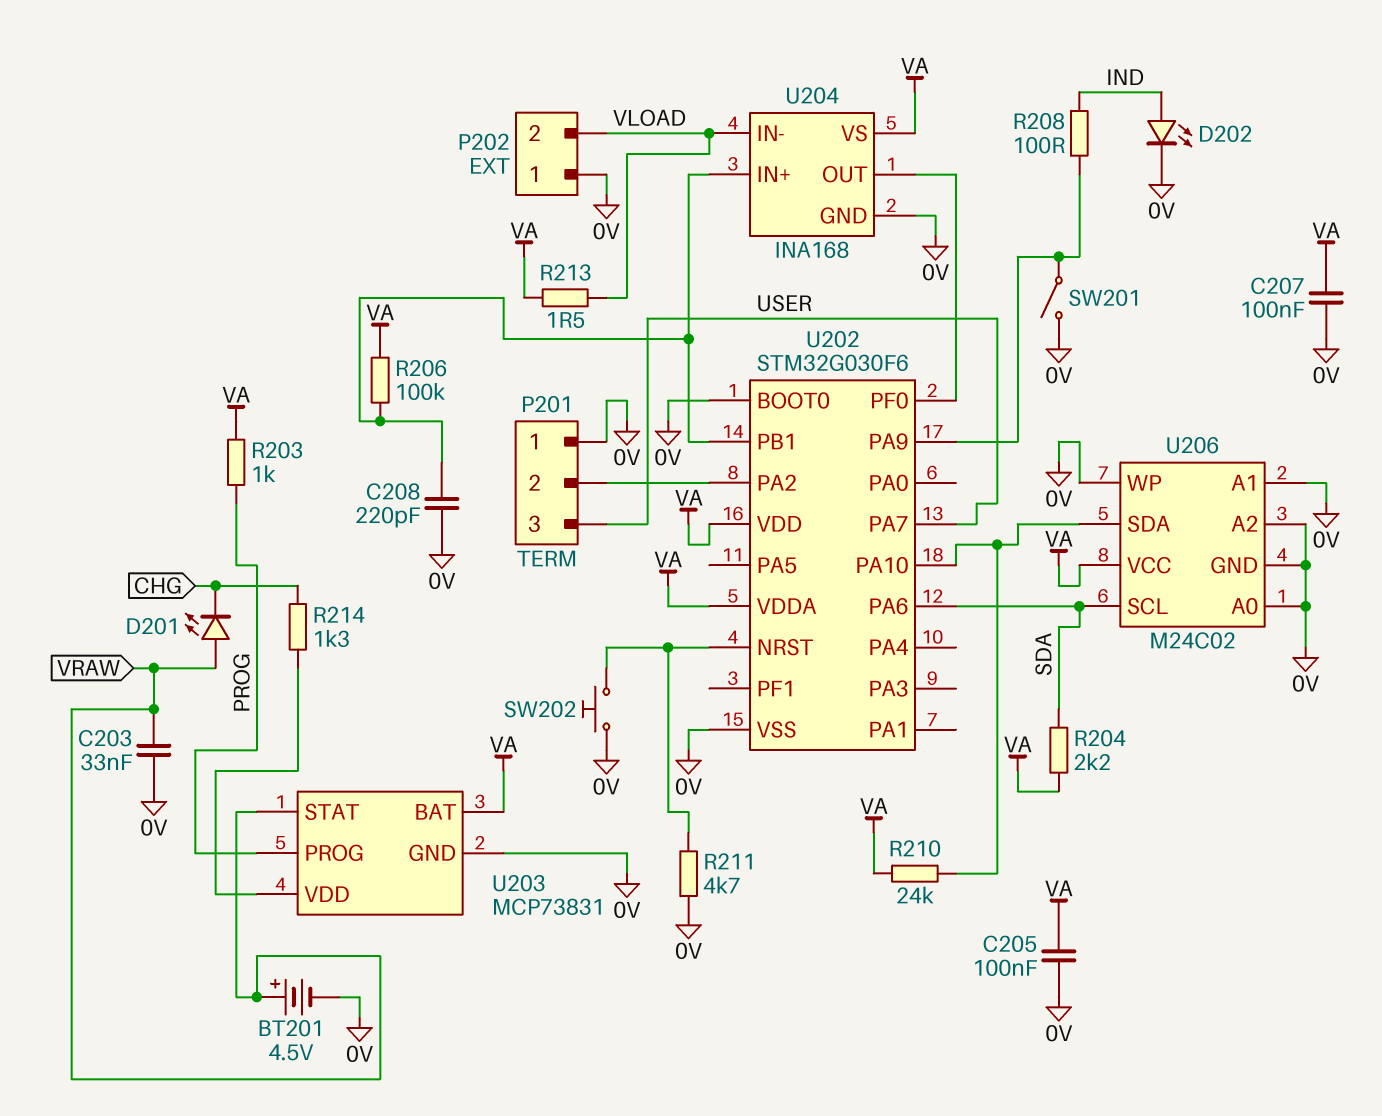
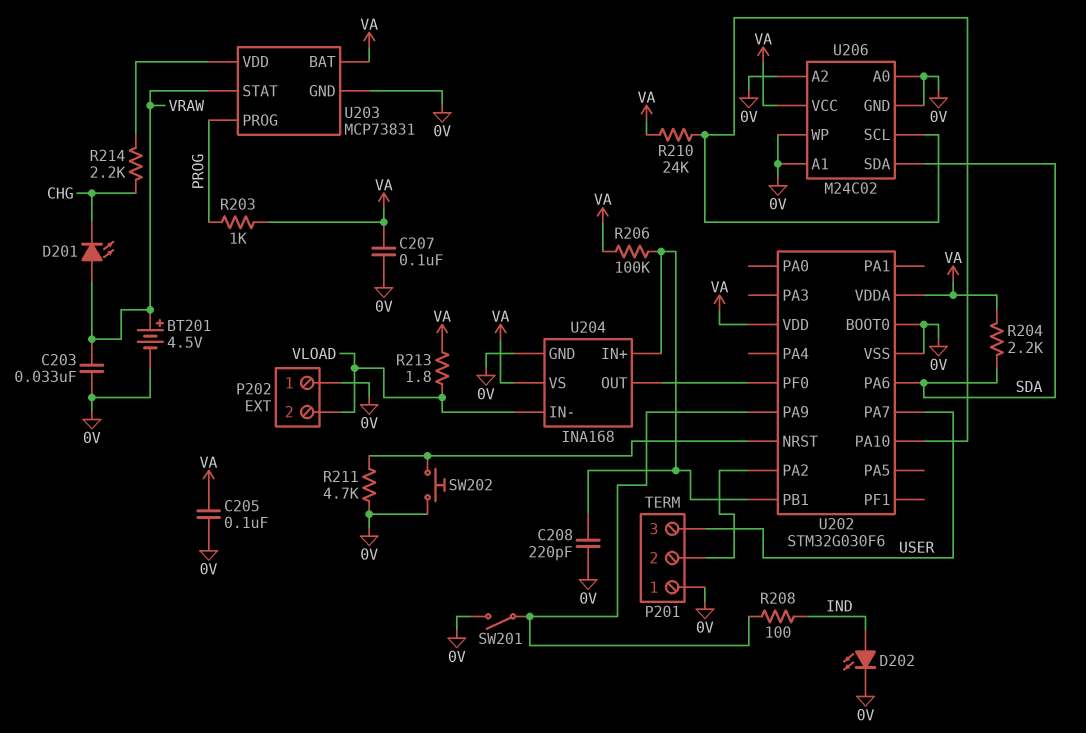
R213: 1.5 (VA, VLOAD) -> 1.8 (VA, VLOAD)
R214: 1.3k (CHG, U203/VDD) -> 2.2k (CHG, U203/VDD)
U206 pin SCL: SDA -> U202/PA10
U206 pin SDA: U202/PA10 -> SDA

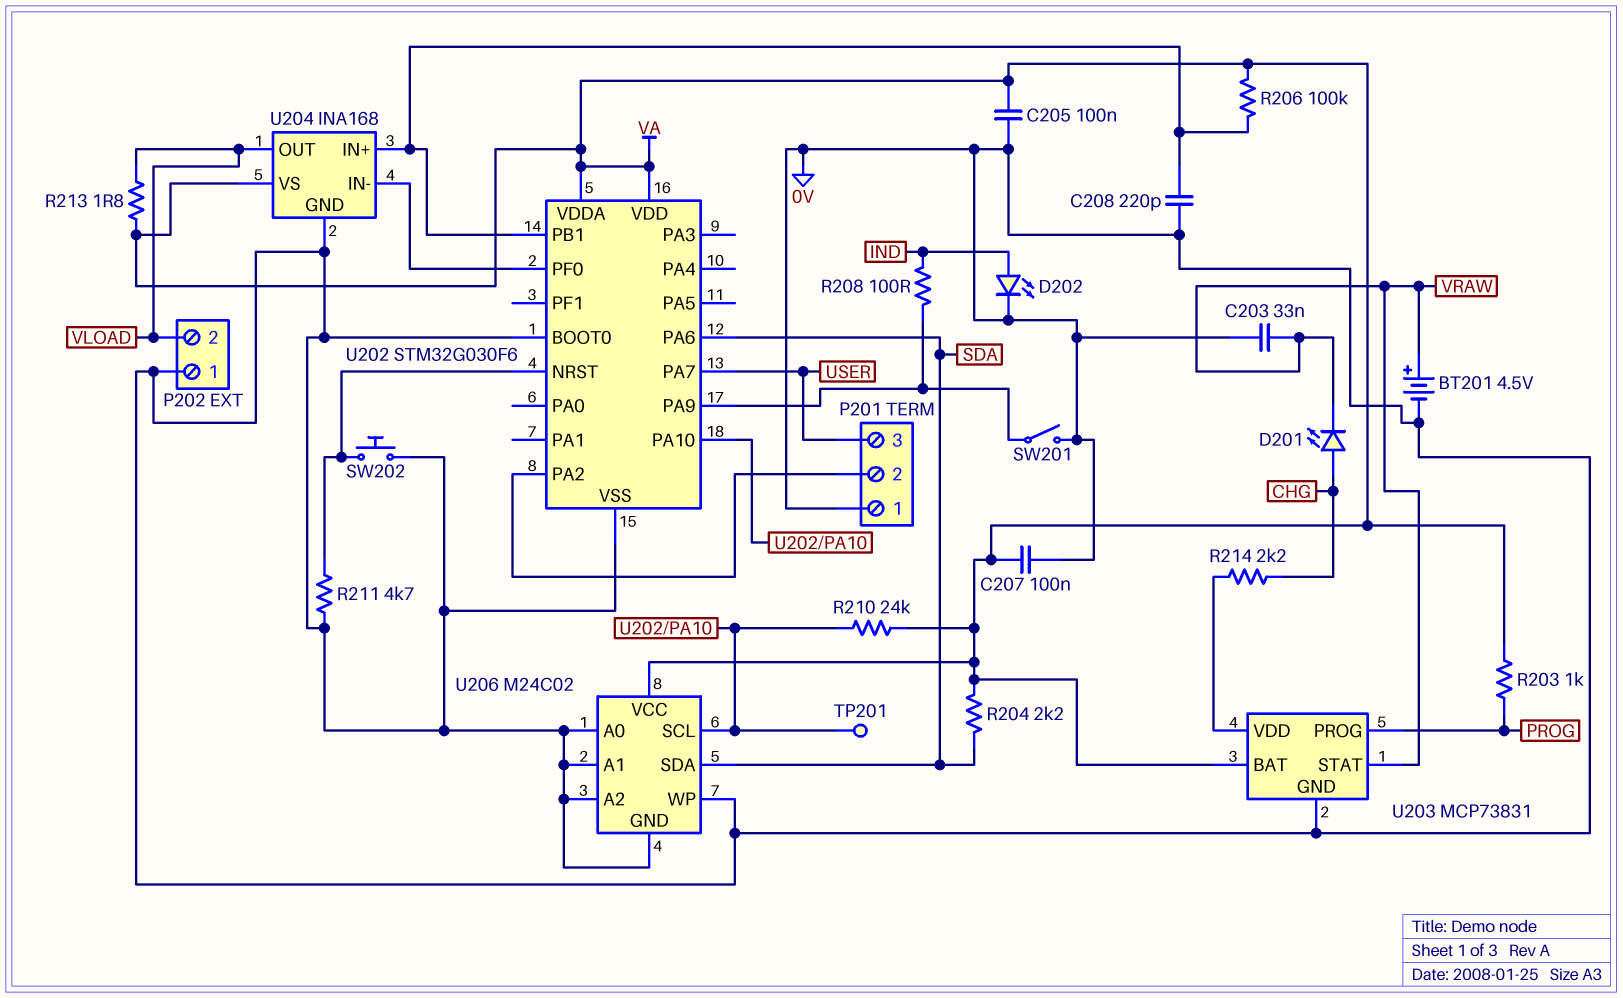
D201: LED (A VRAW, K CHG) -> LED (A CHG, K VRAW)
TP201: none -> test point (U202/PA10)
U204 pin IN-: VLOAD -> U202/PF0
U204 pin OUT: U202/PF0 -> VLOAD

